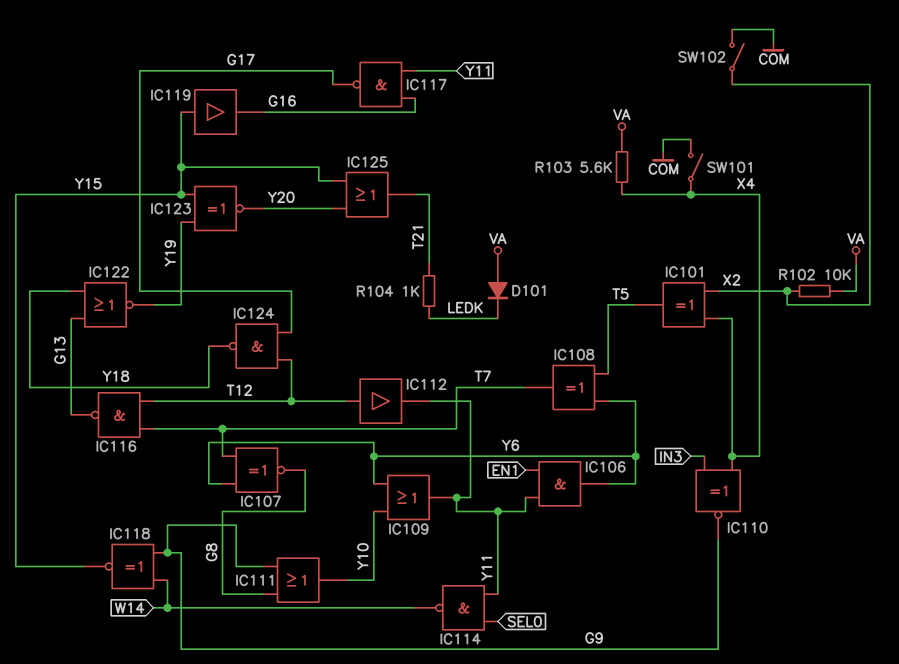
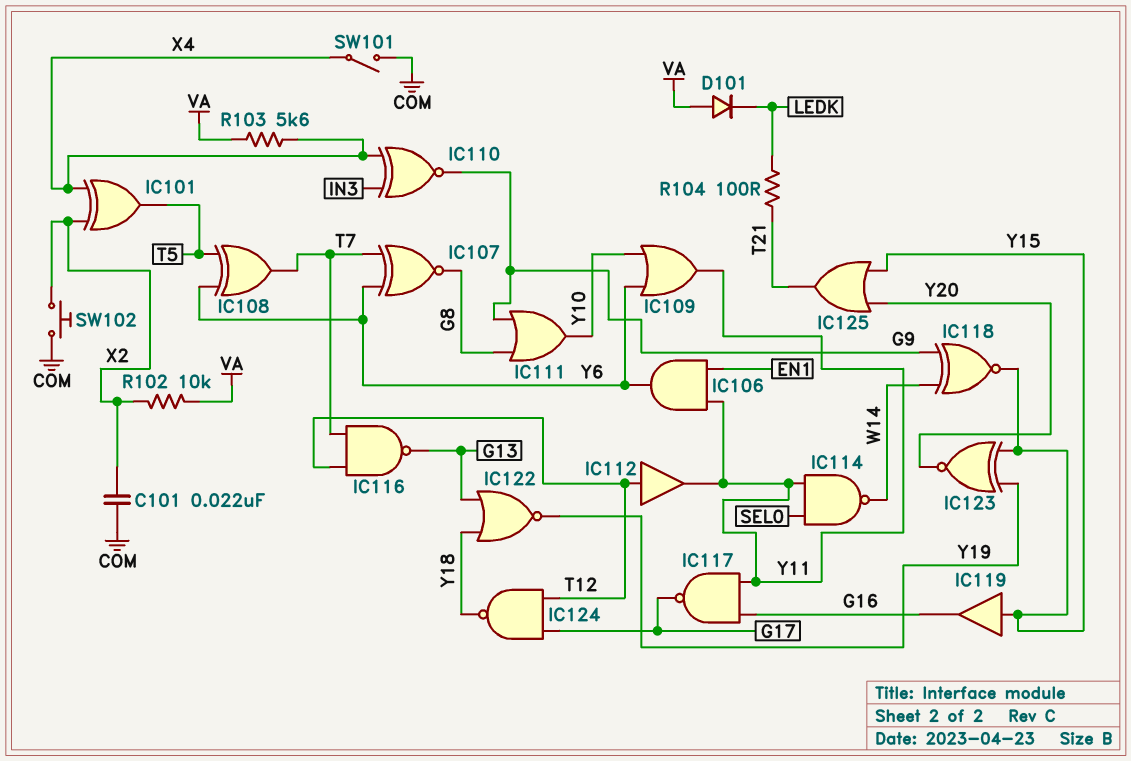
C101: none -> 22nF (COM, X2)
R104: 1k (LEDK, T21) -> 100 (LEDK, T21)
SW102: switch (COM, X2) -> button (COM, X2)

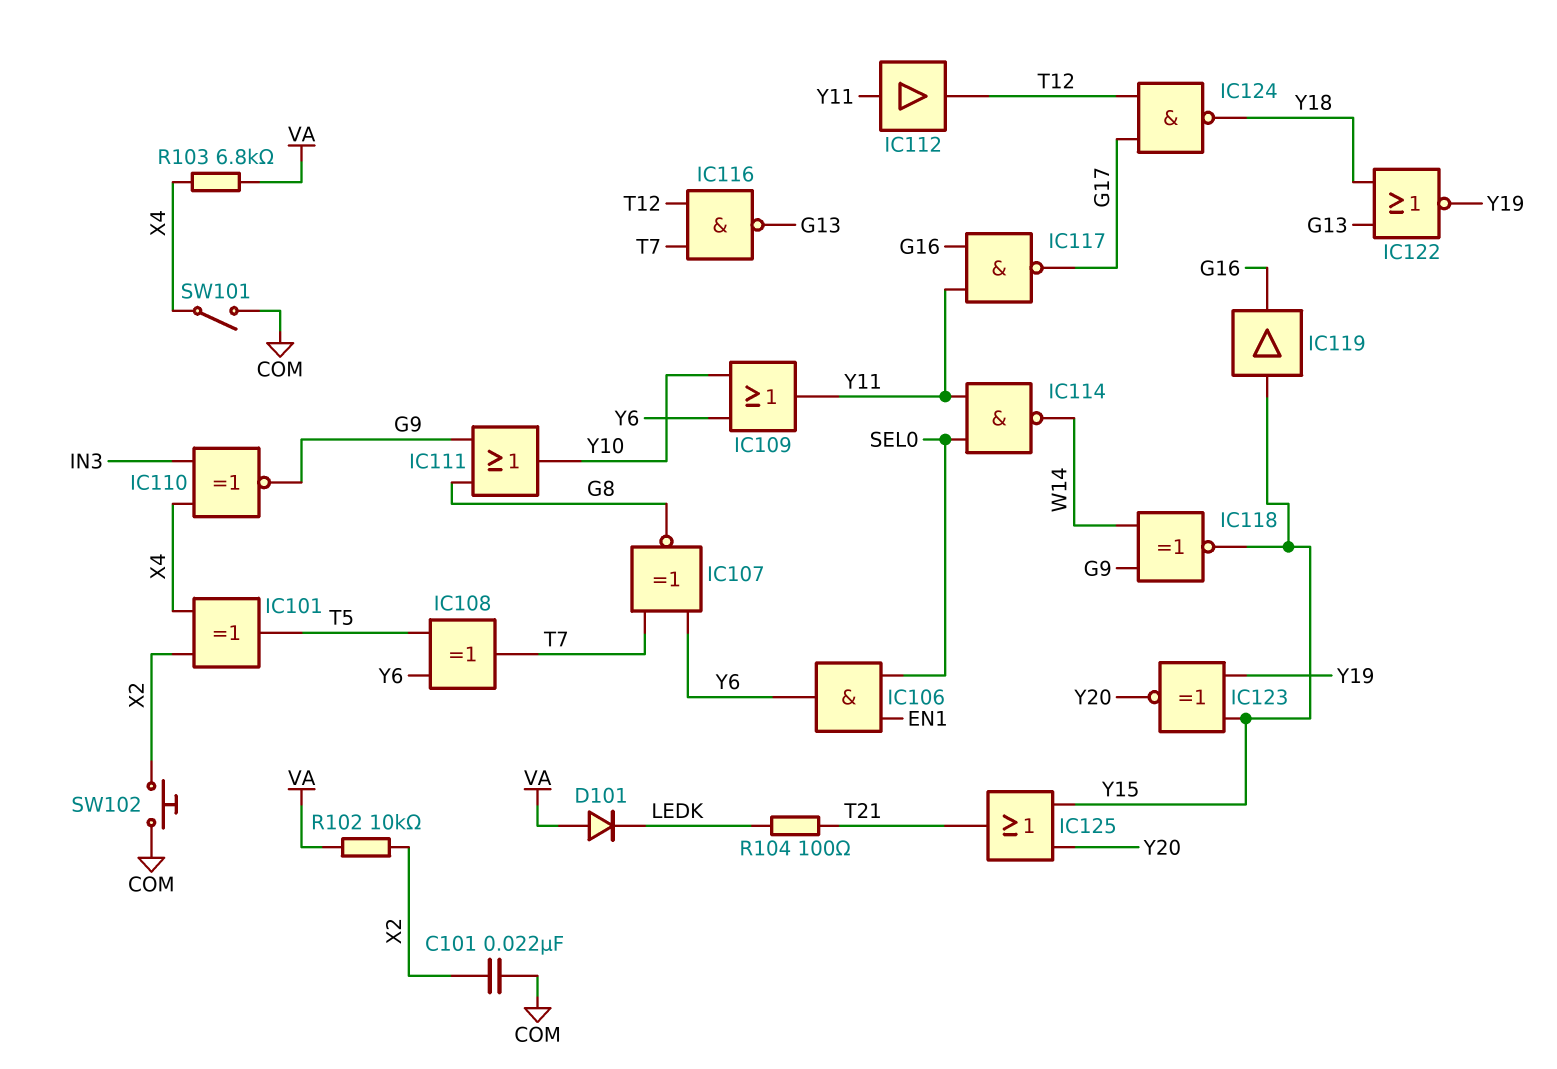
IC106: AND (in EN1, in Y11, out Y6) -> AND (in EN1, in SEL0, out Y6)
IC112: buffer (in T12, out Y11) -> buffer (in Y11, out T12)
R103: 5.6k (VA, X4) -> 6.8k (VA, X4)

